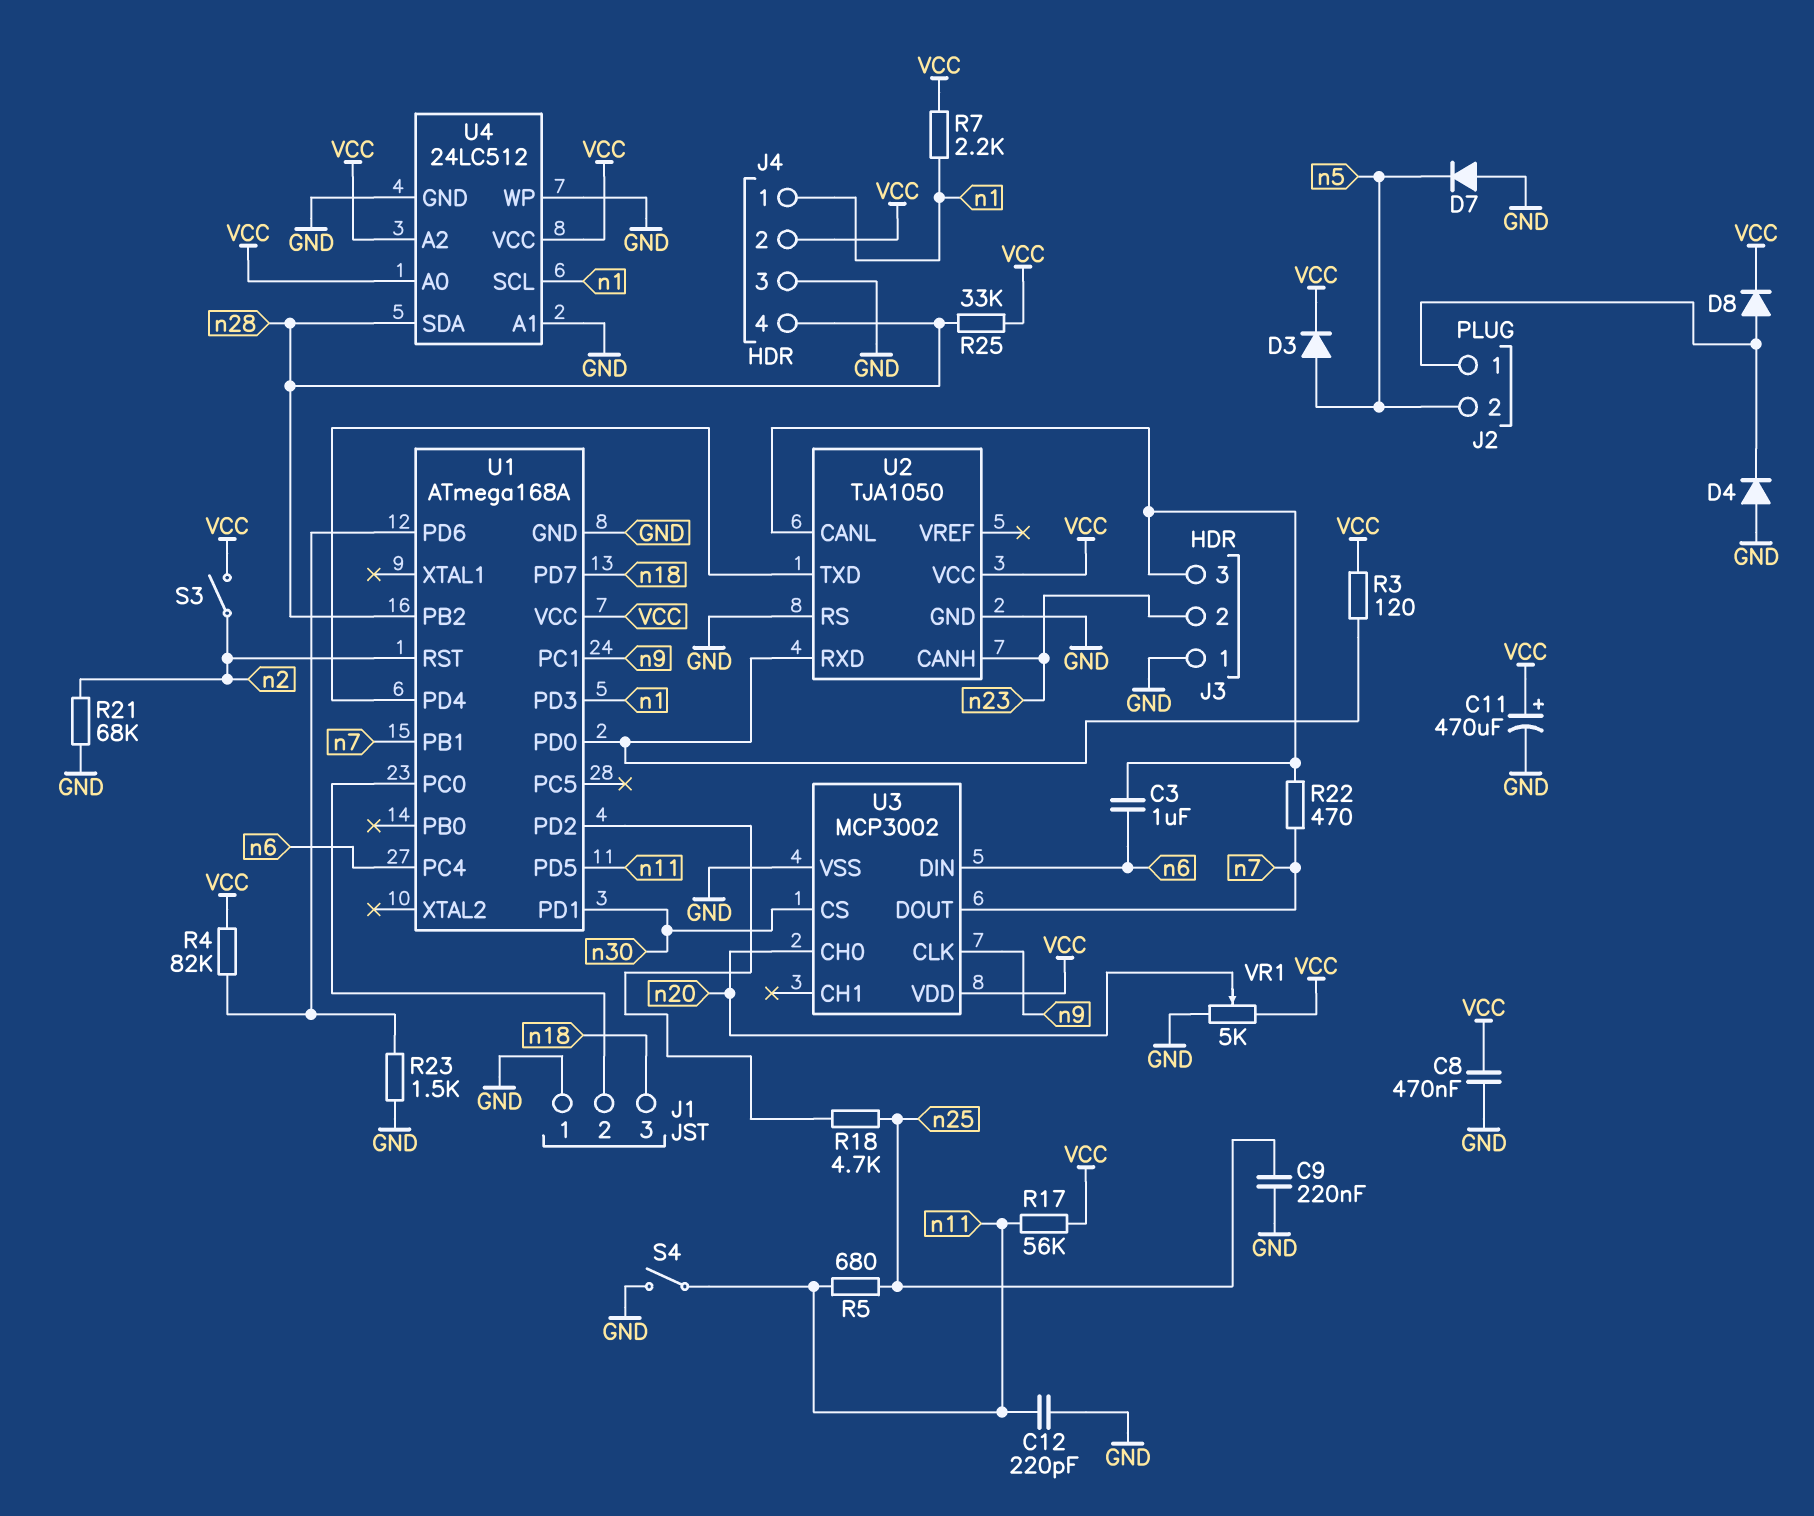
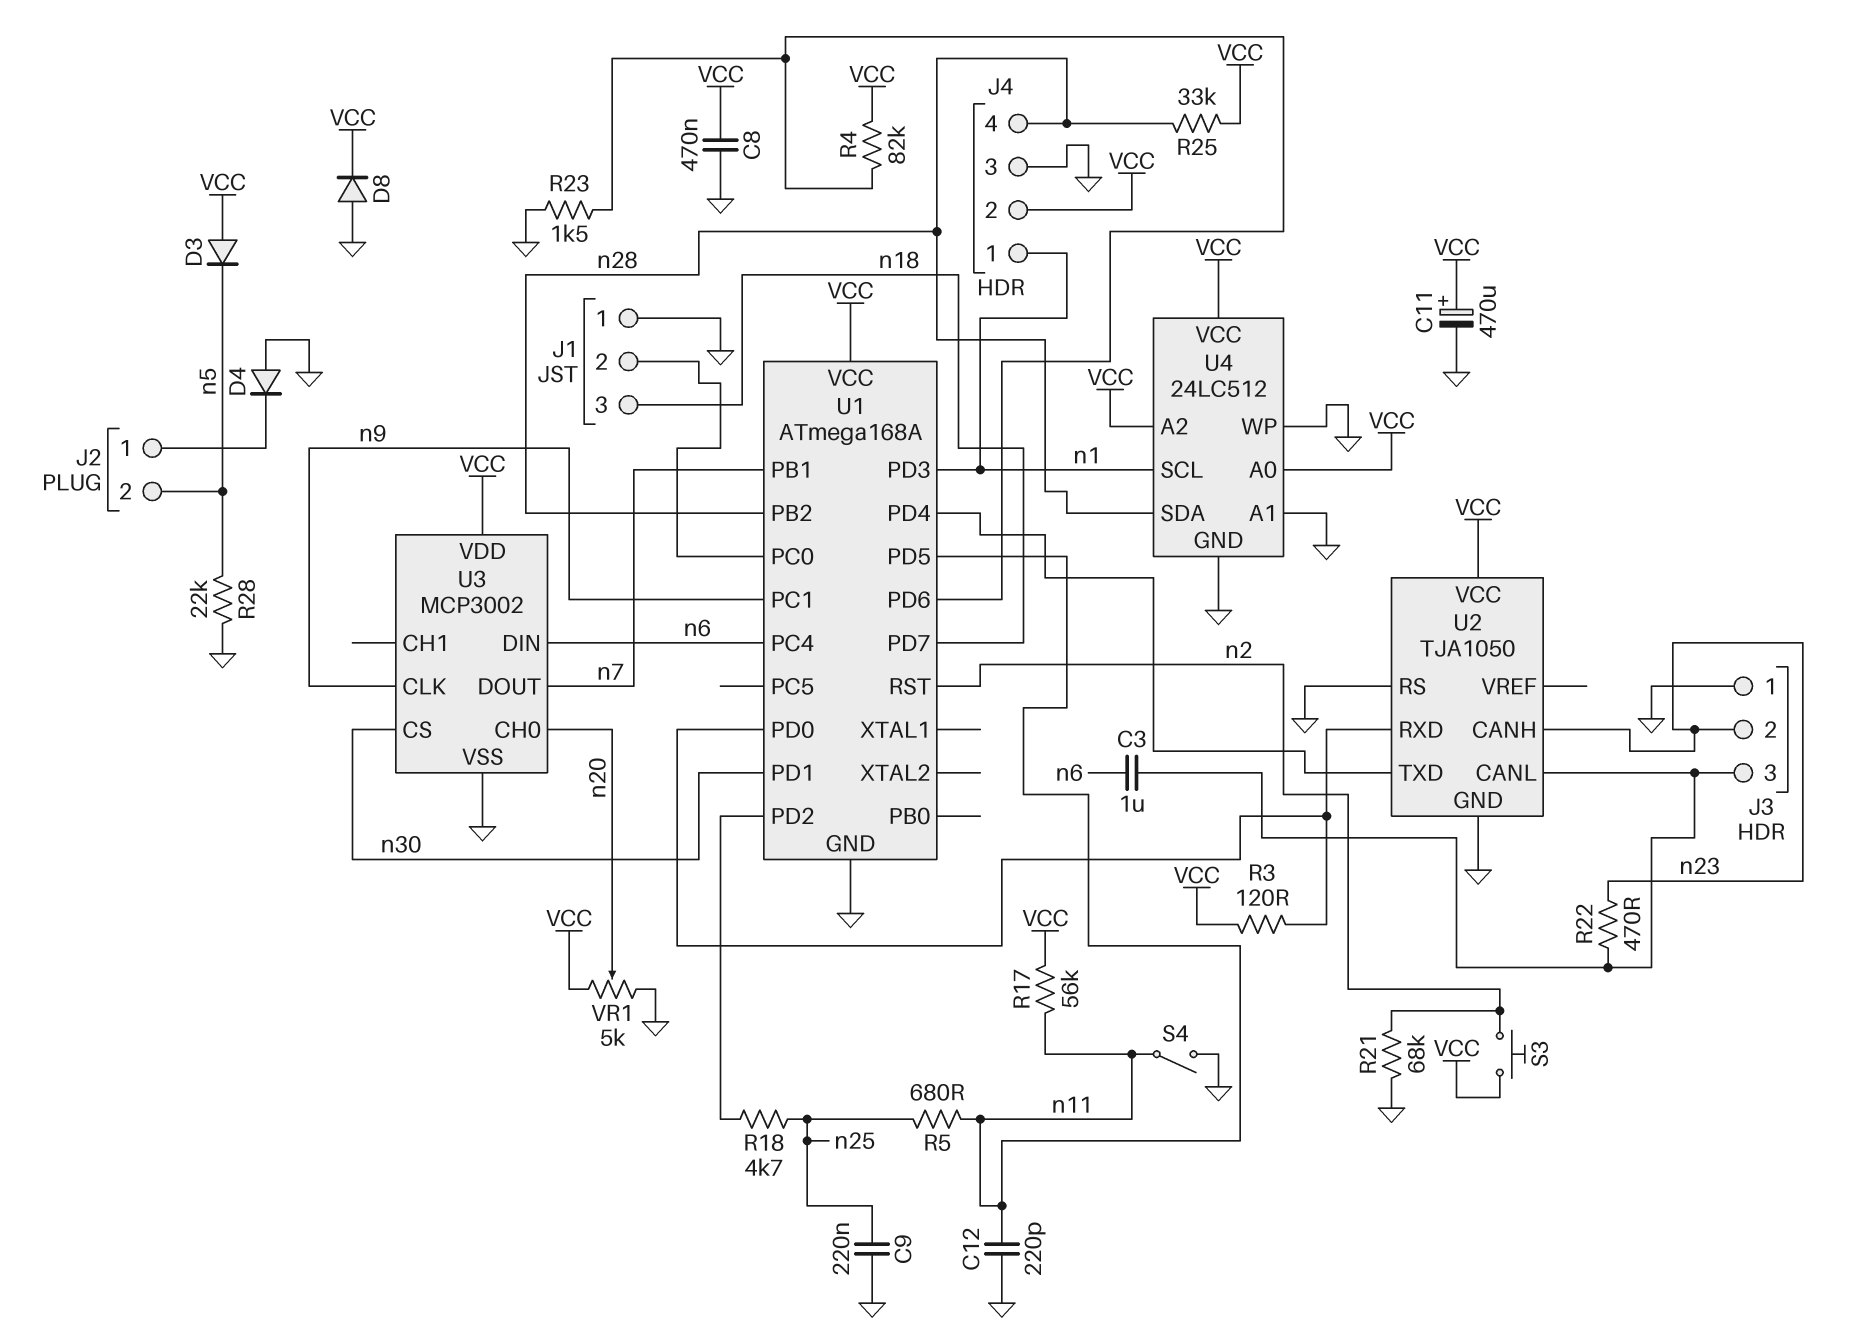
D3: diode (A n5, K VCC) -> diode (A VCC, K n5)
D7: diode (A GND, K n5) -> none
D8: diode (A J2/1, K VCC) -> diode (A GND, K VCC)
R7: 2.2k (VCC, n1) -> none
R22: 470 (J3/3, n7) -> 470 (J3/3, n23)
R28: none -> 22k (GND, n5)
S3: switch (VCC, n2) -> button (VCC, n2)

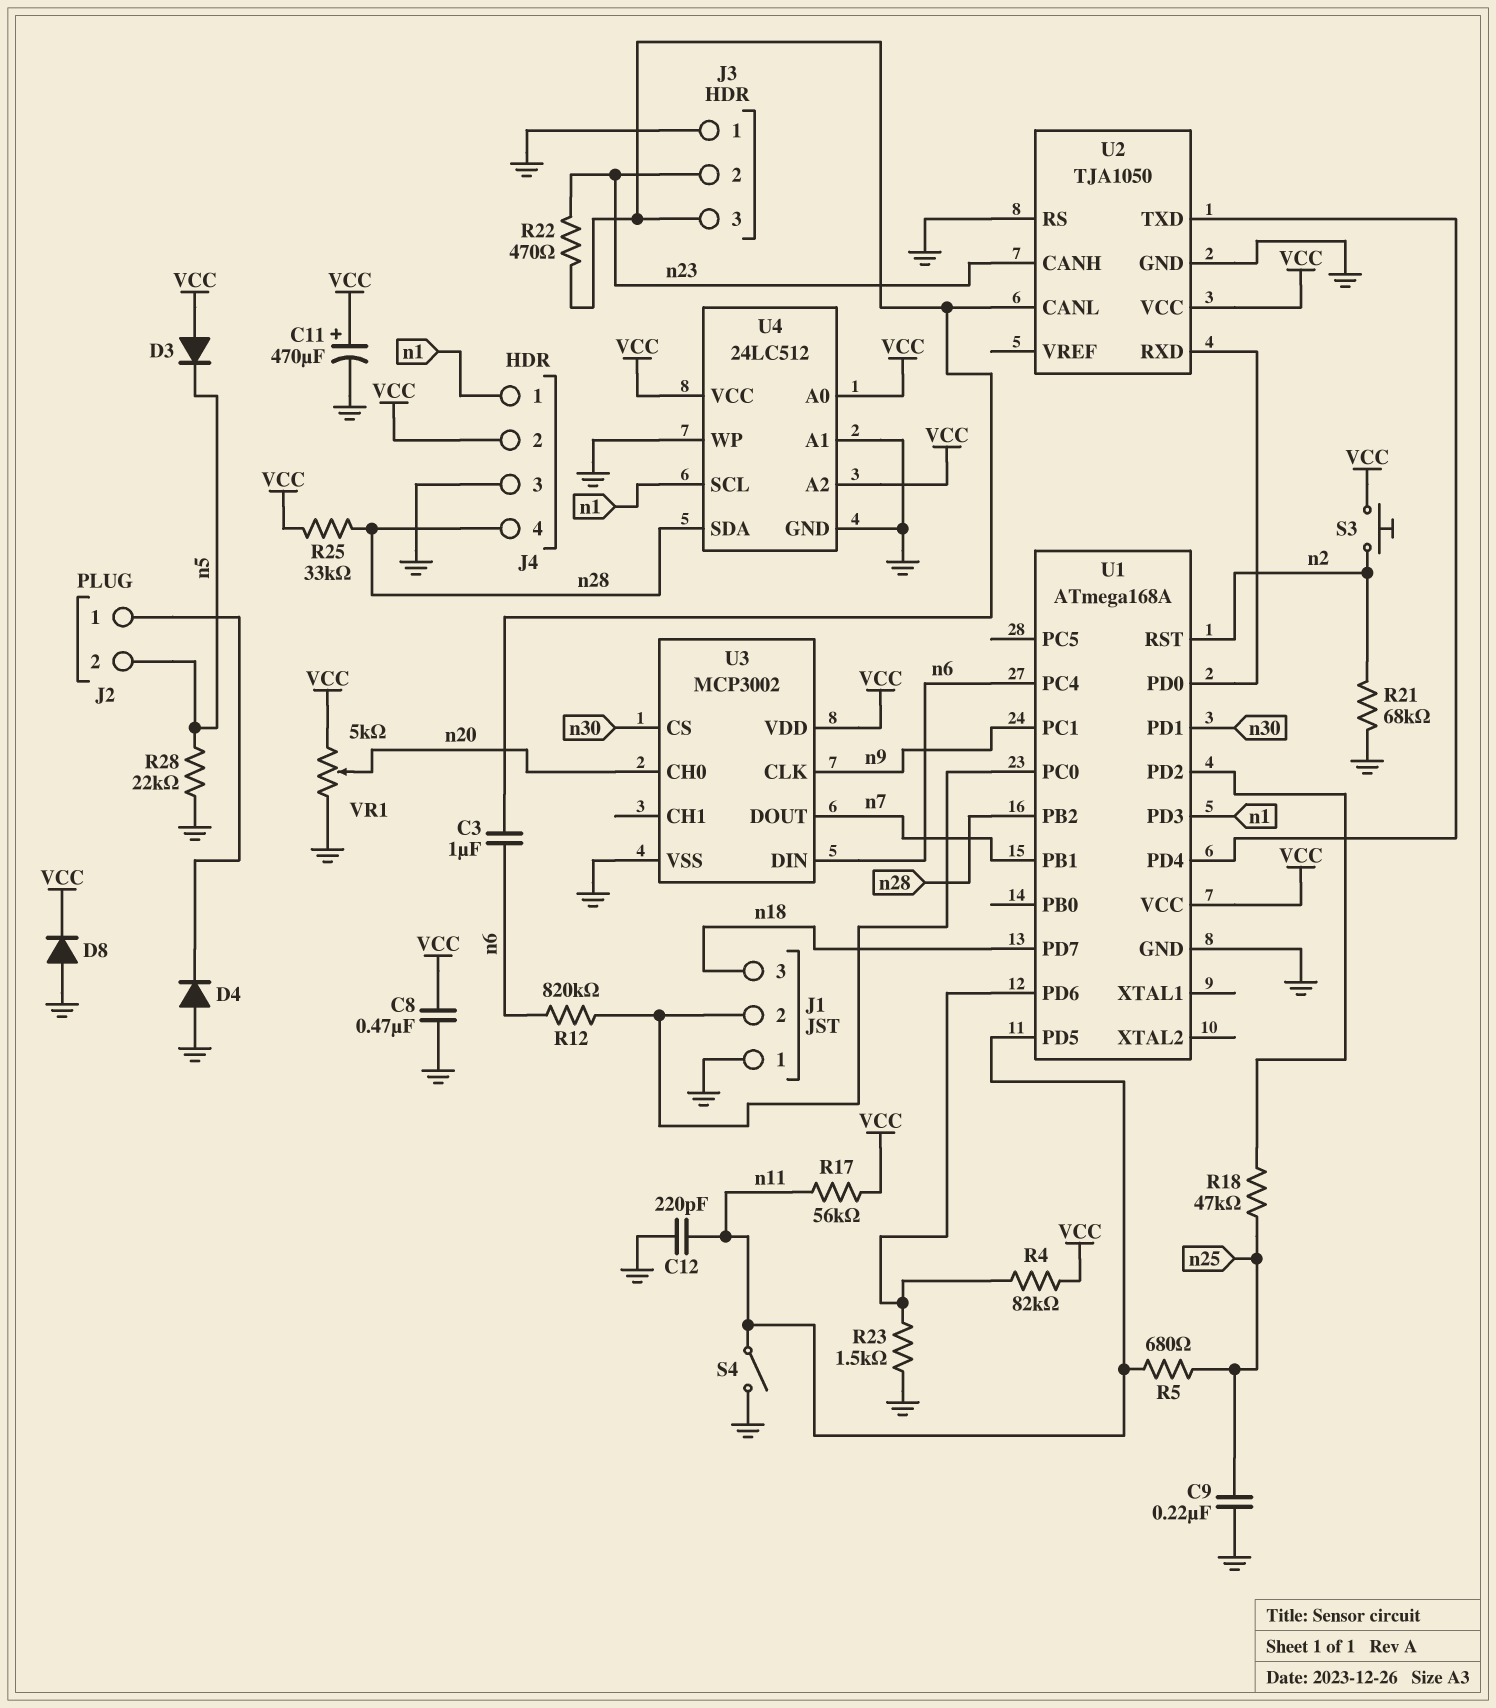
R3: 120 (U1/PD0, VCC) -> none
R12: none -> 820k (J1/2, n6)
R18: 4.7k (U1/PD2, n25) -> 47k (U1/PD2, n25)

